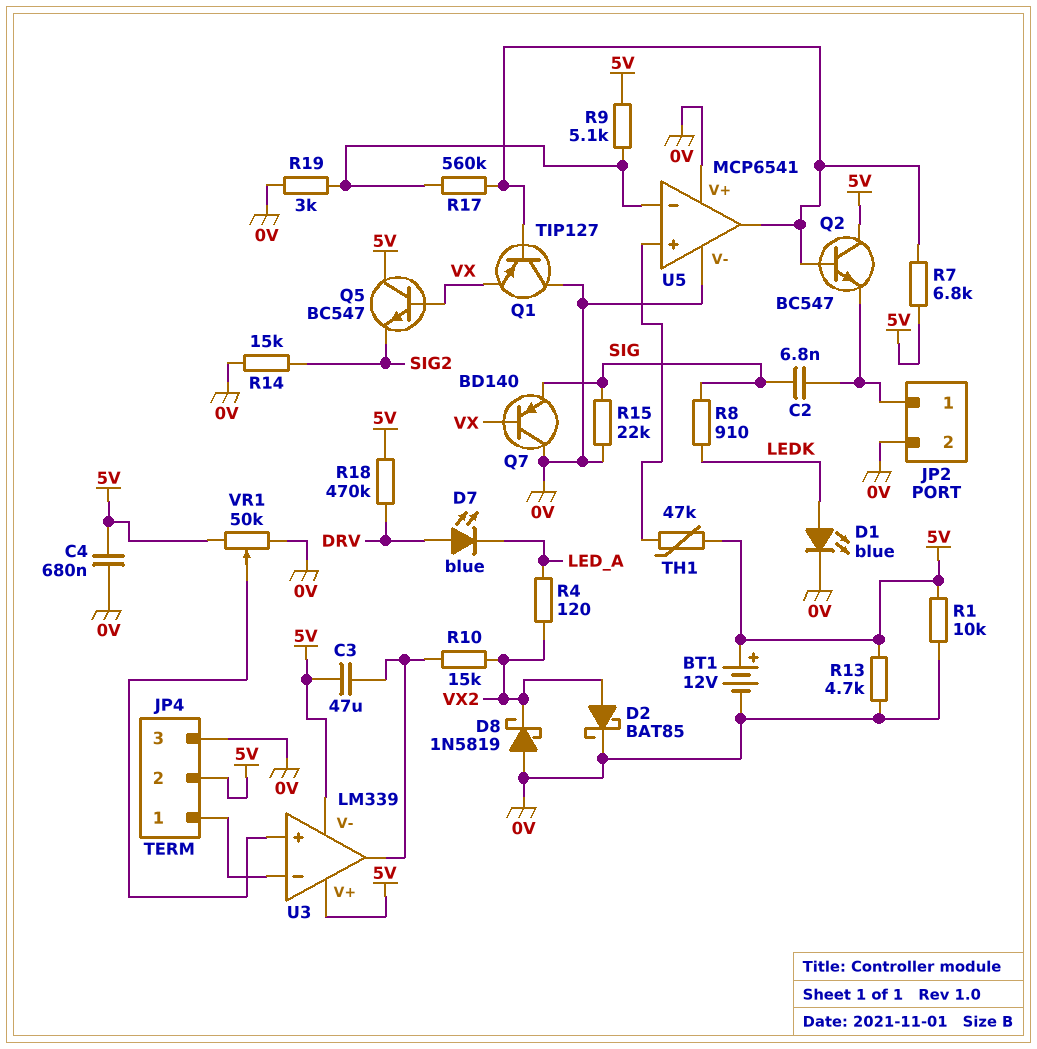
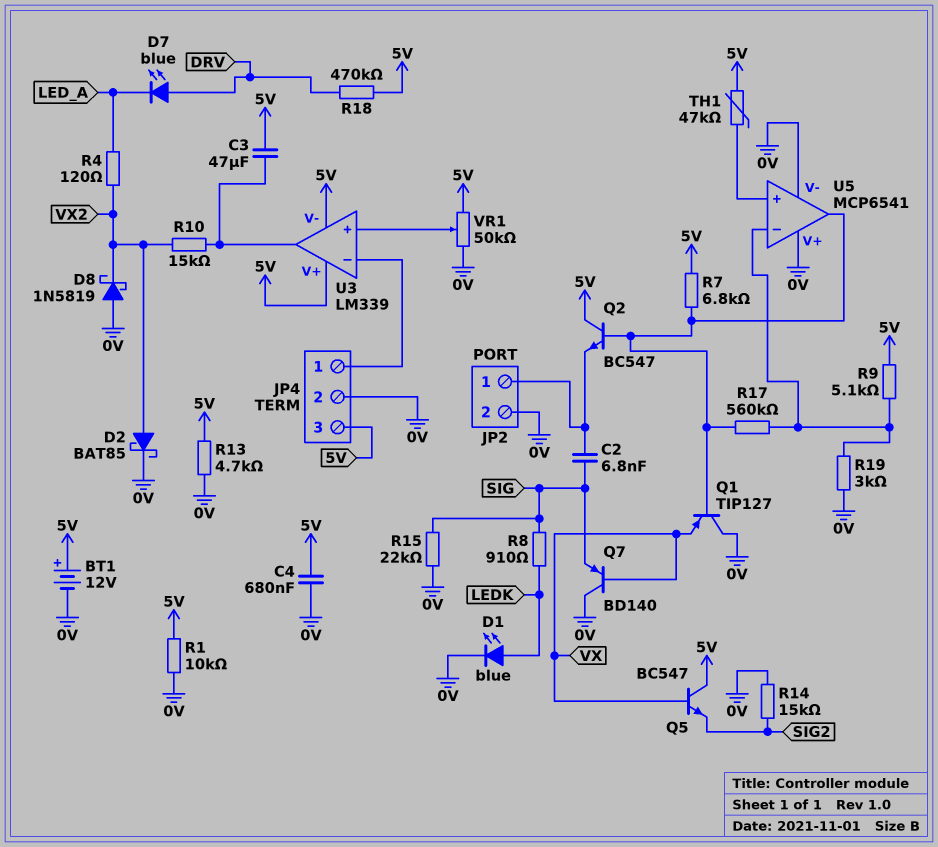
JP4 pin 2: 5V -> 0V
JP4 pin 3: 0V -> 5V

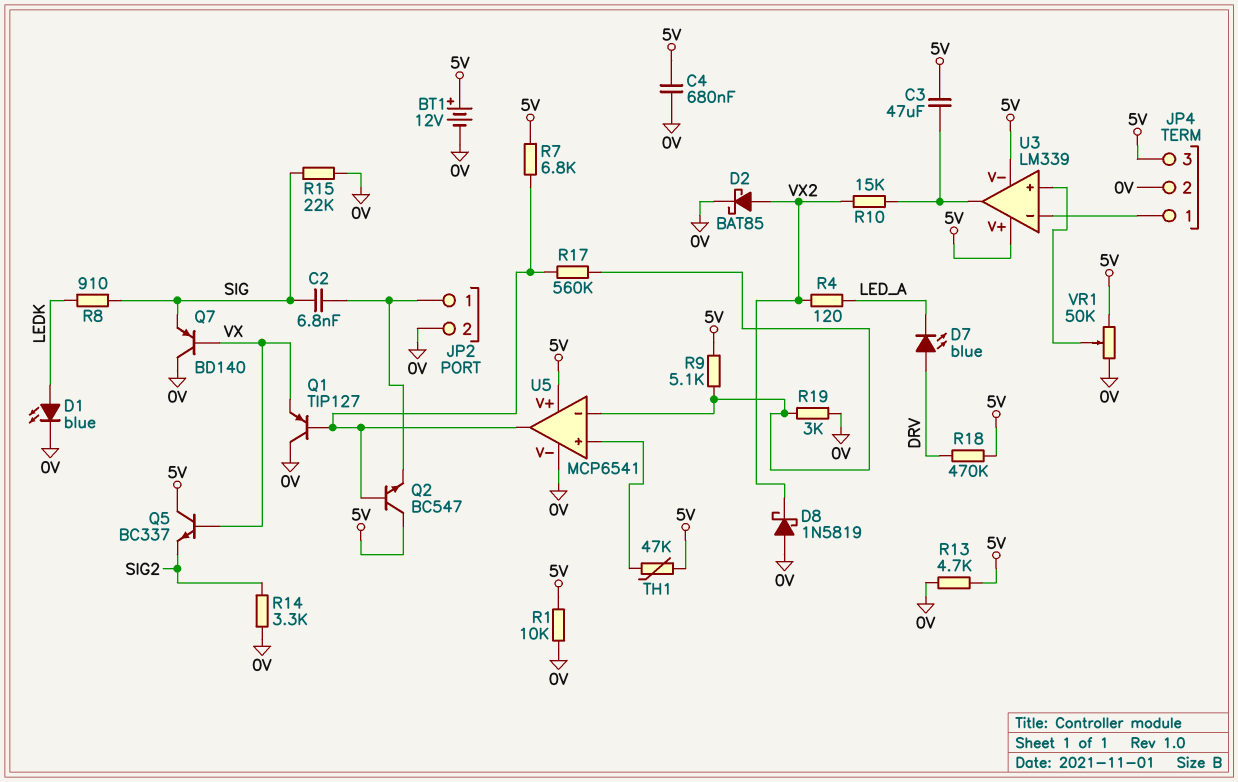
Q5: NPN BC547 (B VX, C 5V, E SIG2) -> NPN BC337 (B VX, C 5V, E SIG2)
R14: 15k (0V, SIG2) -> 3.3k (0V, SIG2)
U5 pin V+: 0V -> 5V

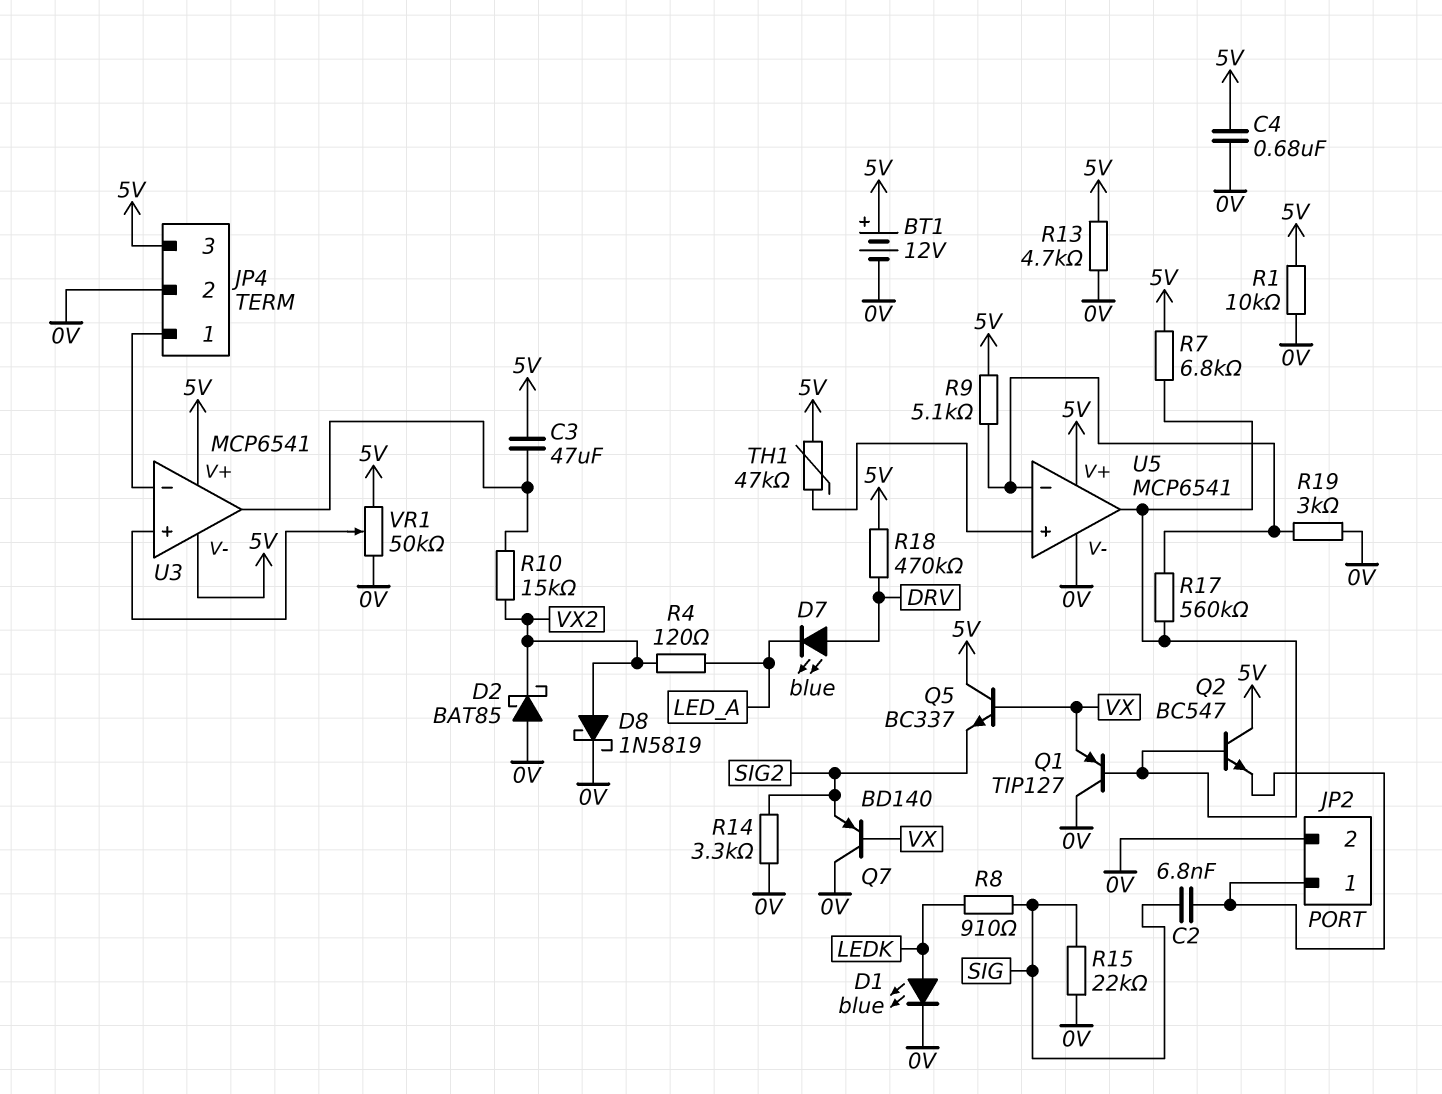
D2: schottky BAT85 (A VX2, K 0V) -> schottky BAT85 (A 0V, K VX2)
D8: schottky 1N5819 (A 0V, K VX2) -> schottky 1N5819 (A VX2, K 0V)
Q7: PNP BD140 (B VX, C 0V, E SIG) -> PNP BD140 (B VX, C 0V, E SIG2)
U3: LM339 -> MCP6541

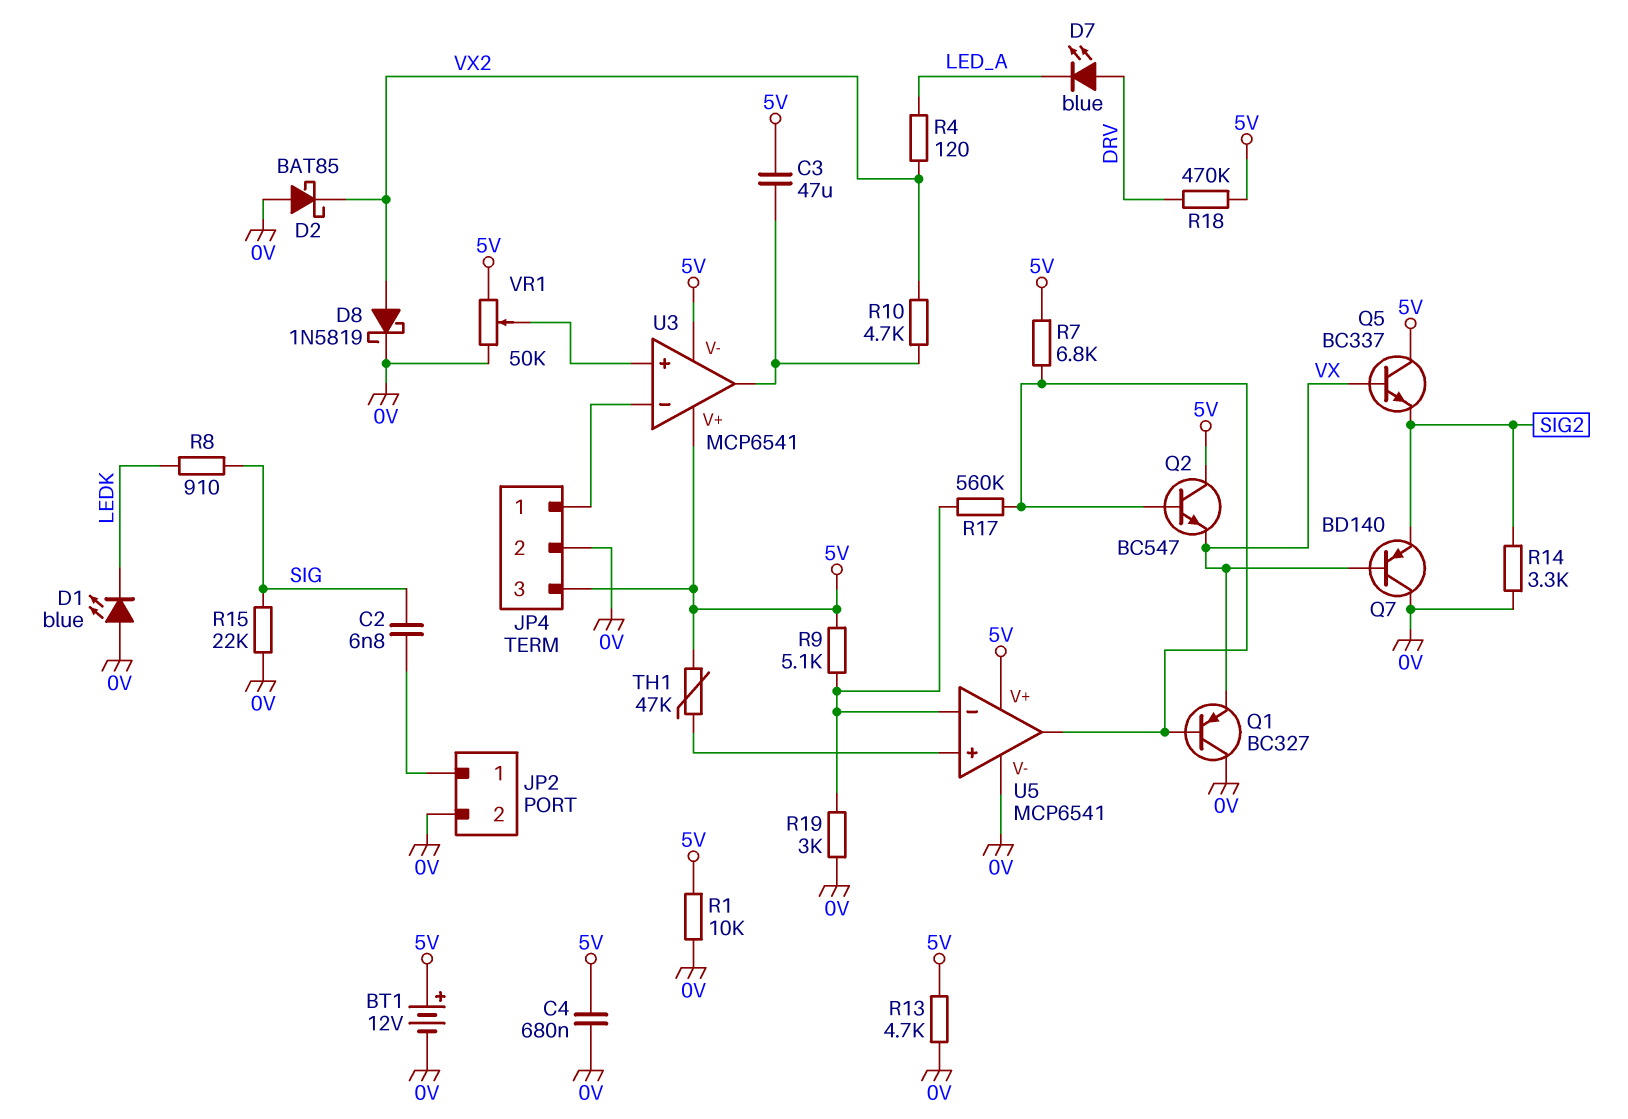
D1: LED blue (A LEDK, K 0V) -> LED blue (A 0V, K LEDK)
Q1: PNP TIP127 (B U5/out, C 0V, E VX) -> PNP BC327 (B U5/out, C 0V, E VX)
Q2: NPN BC547 (B U5/out, C 5V, E JP2/1) -> NPN BC547 (B U5/out, C 5V, E VX)
R10: 15k (U3/out, VX2) -> 4.7k (U3/out, VX2)

